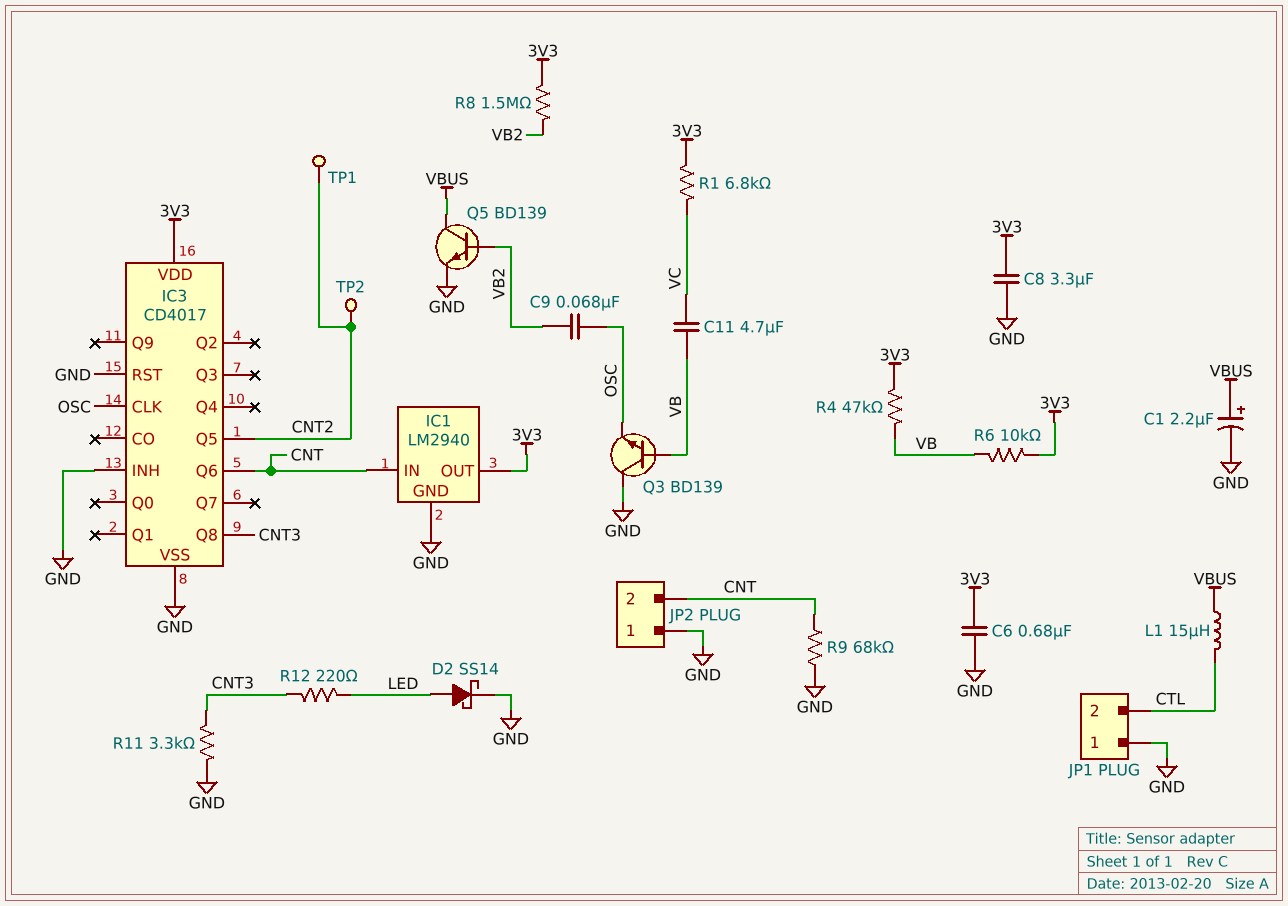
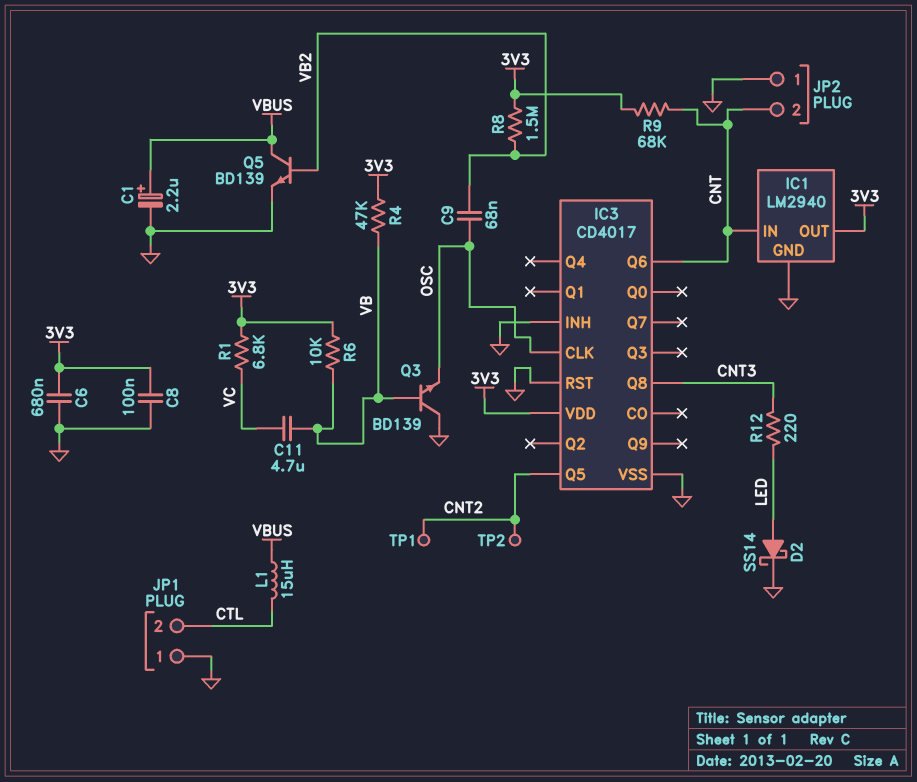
C8: 3.3uF (3V3, GND) -> 100nF (3V3, GND)
R9: 68k (CNT, GND) -> 68k (3V3, CNT)
R11: 3.3k (CNT3, GND) -> none

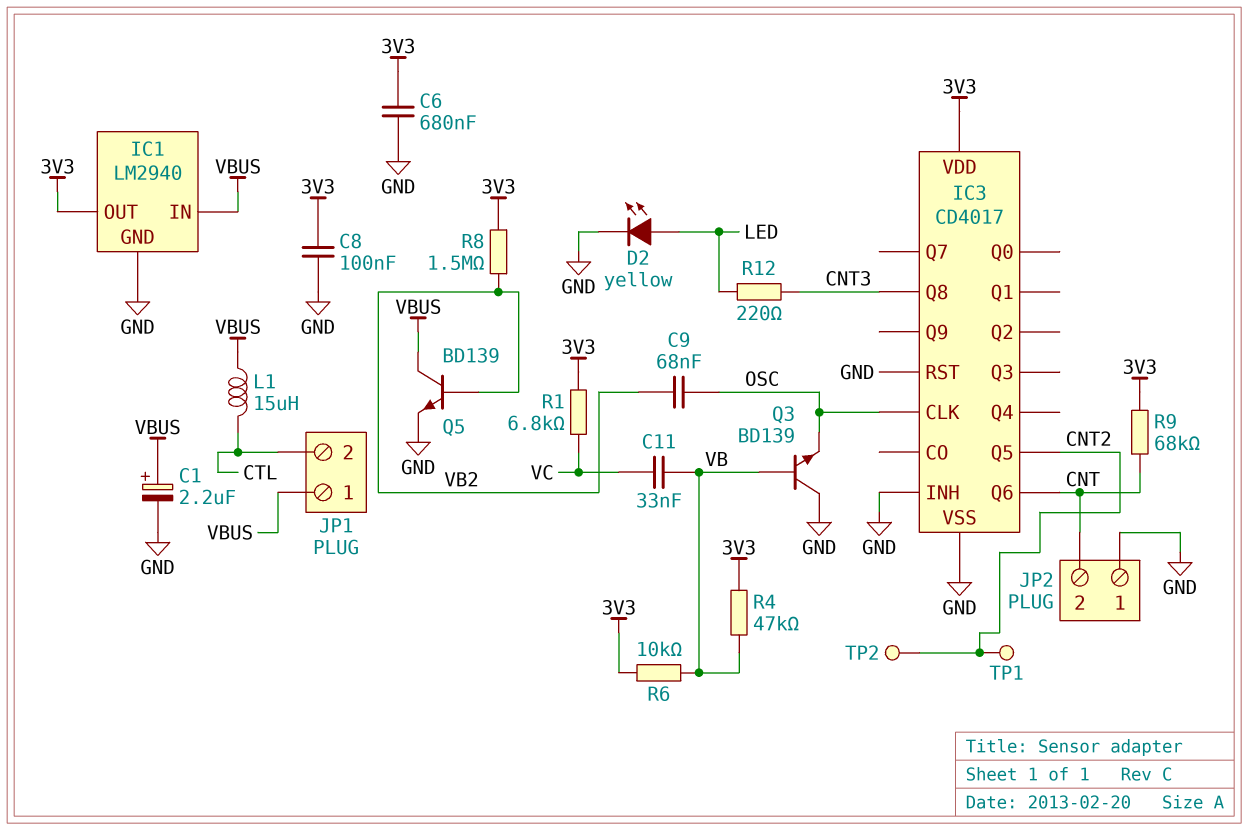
C11: 4.7uF (VB, VC) -> 33nF (VB, VC)
D2: schottky SS14 (A LED, K GND) -> LED yellow (A LED, K GND)
IC1 pin IN: CNT -> VBUS
JP1 pin 1: GND -> VBUS

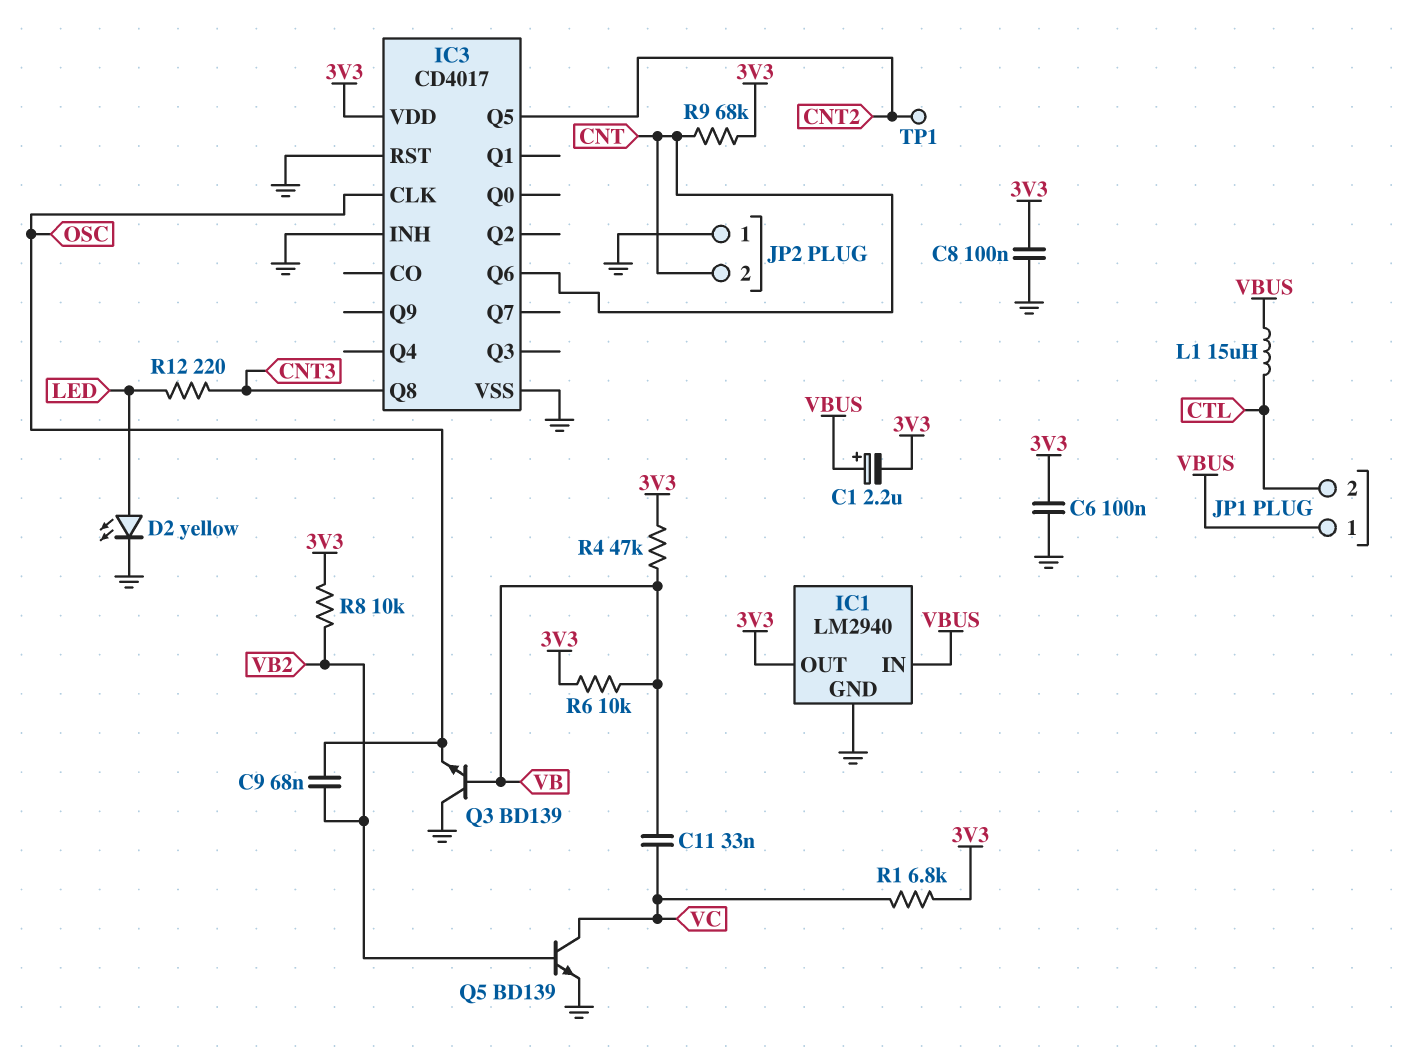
C1: 2.2uF (plus VBUS, minus GND) -> 2.2uF (plus VBUS, minus 3V3)
C6: 680nF (3V3, GND) -> 100nF (3V3, GND)
Q5: NPN BD139 (B VB2, C VBUS, E GND) -> NPN BD139 (B VB2, C VC, E GND)
R8: 1.5M (3V3, VB2) -> 10k (3V3, VB2)
TP2: test point (CNT2) -> none

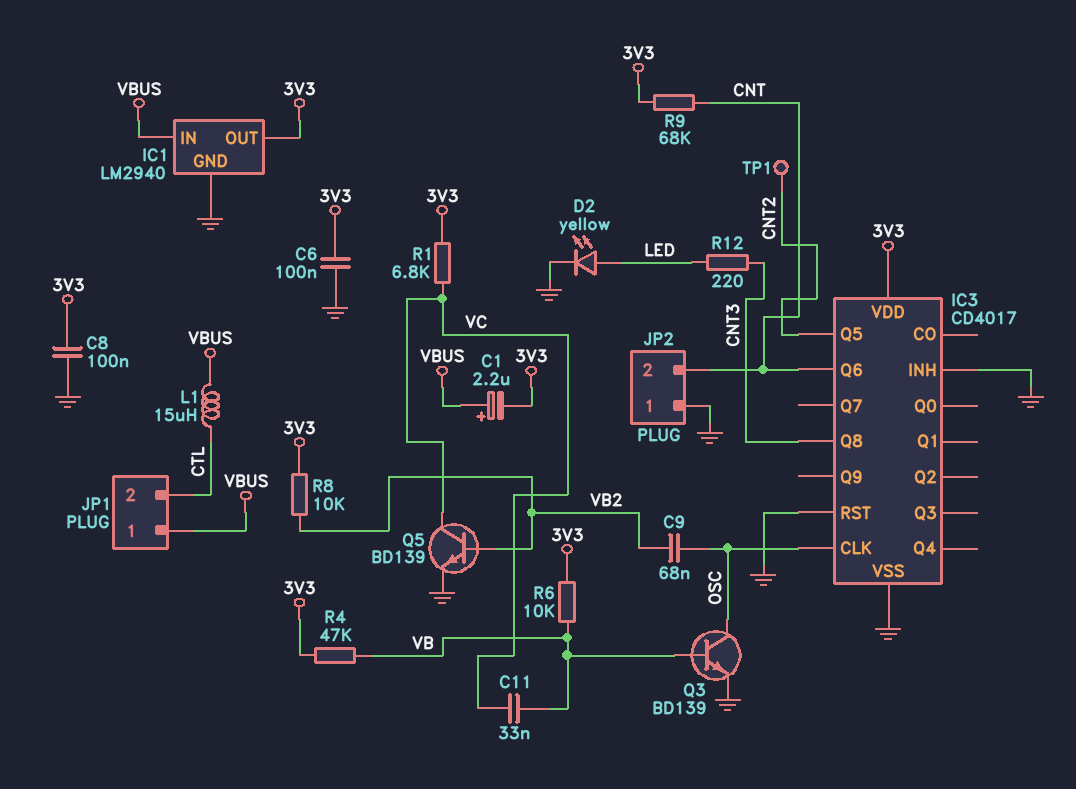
Q3: NPN BD139 (B VB, C GND, E OSC) -> NPN BD139 (B VB, C OSC, E GND)

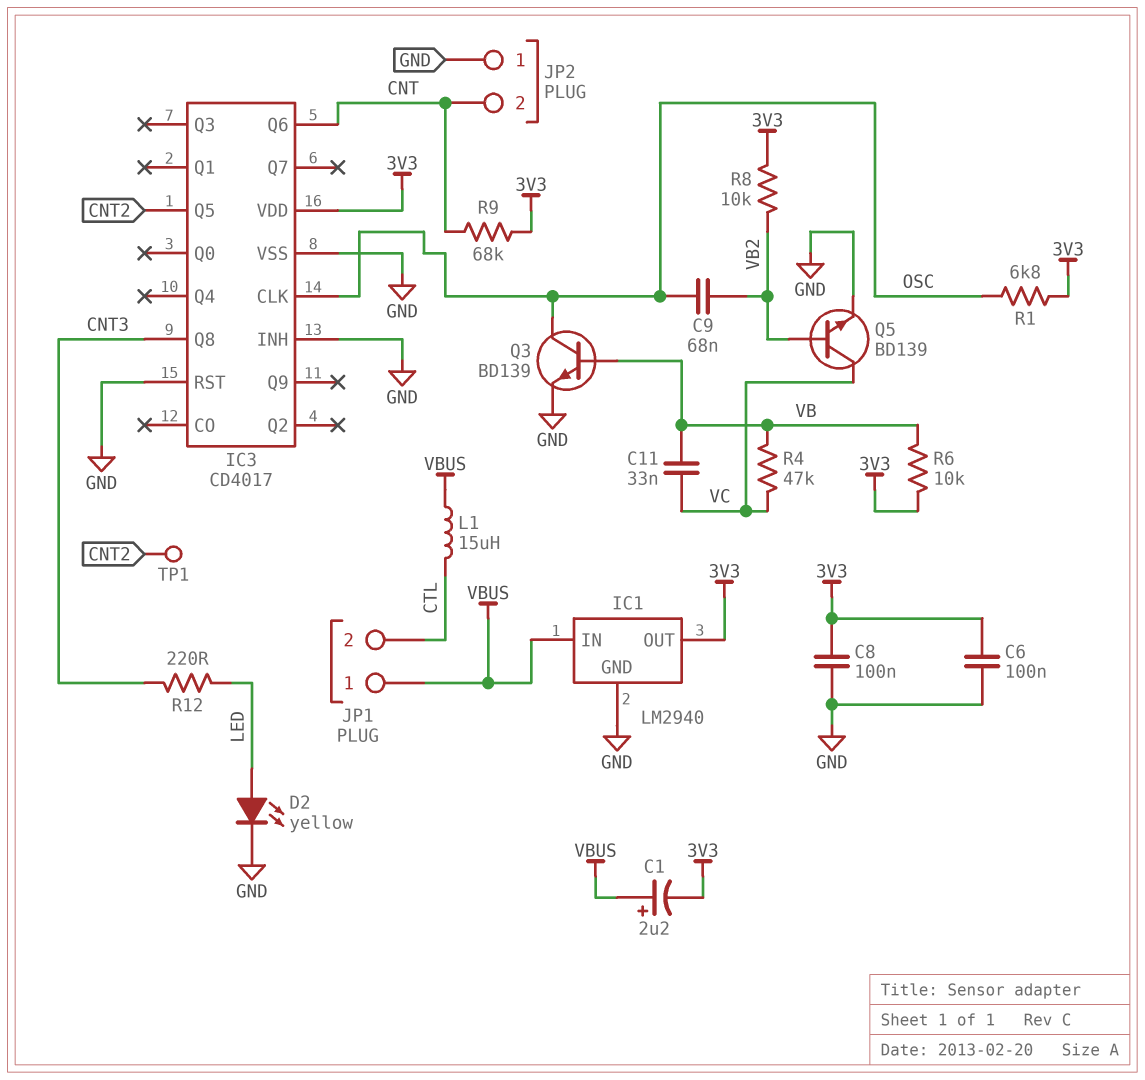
R1: 6.8k (3V3, VC) -> 6.8k (3V3, OSC)
R4: 47k (3V3, VB) -> 47k (VB, VC)

